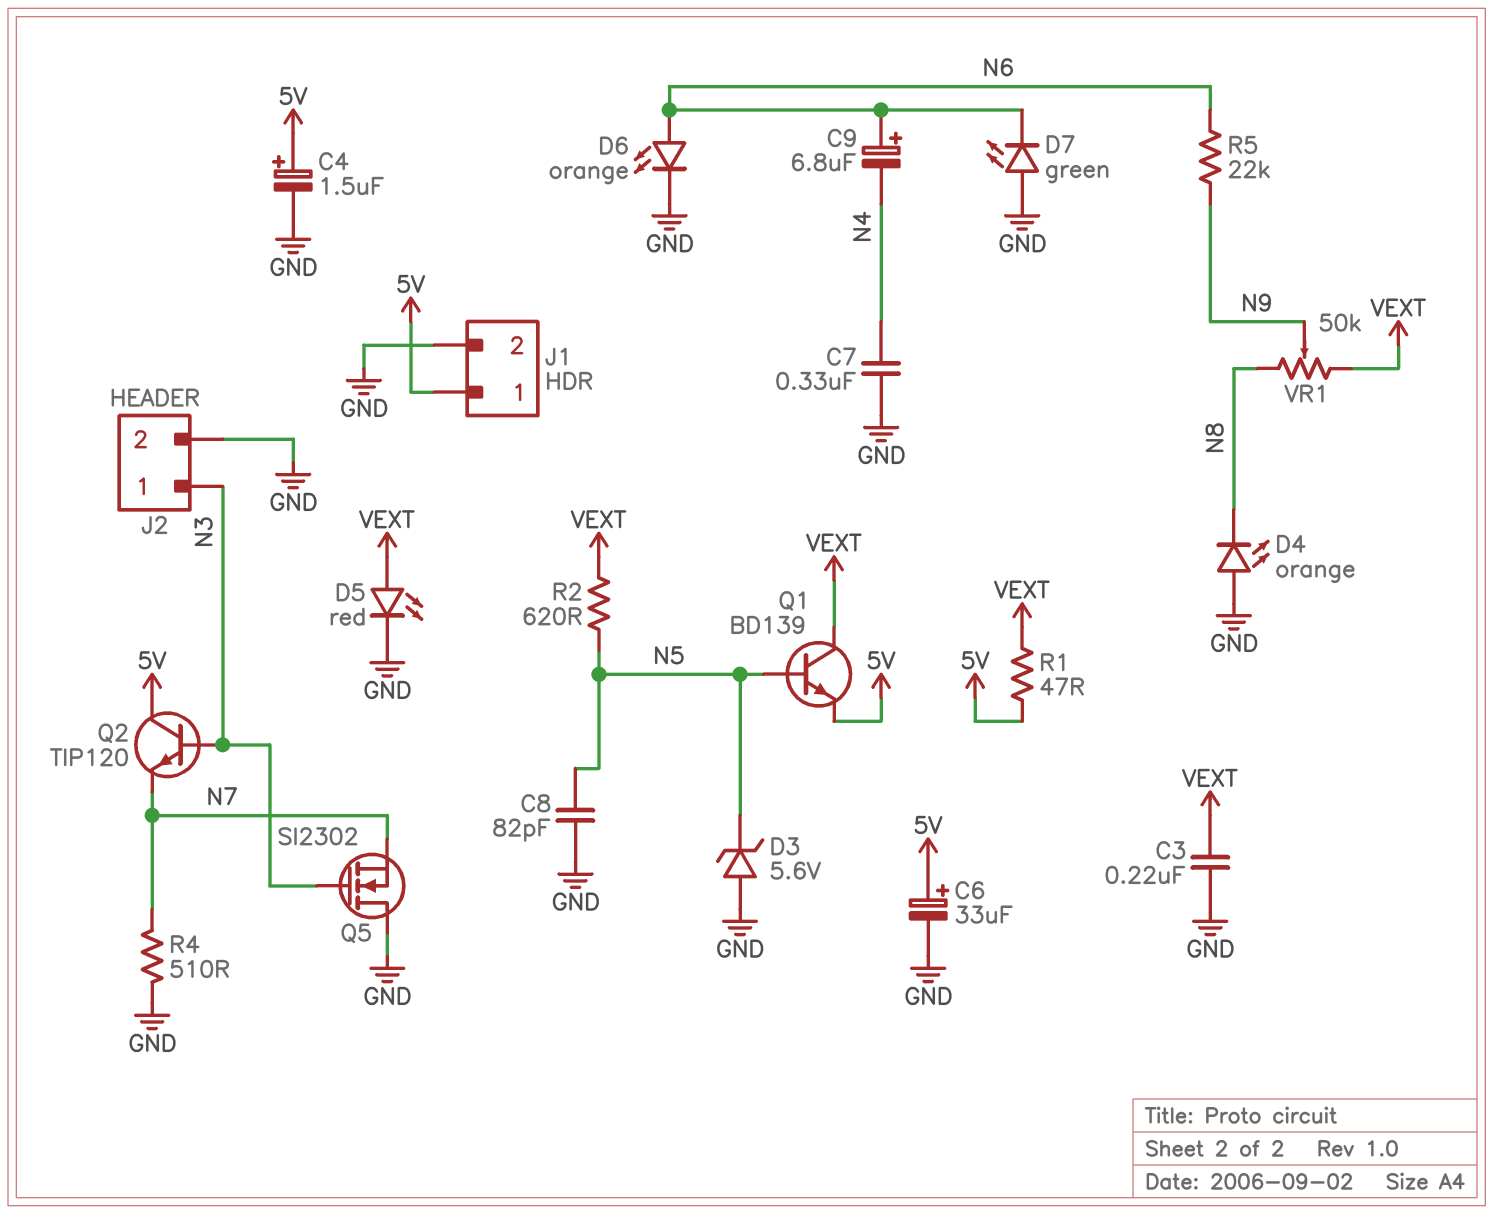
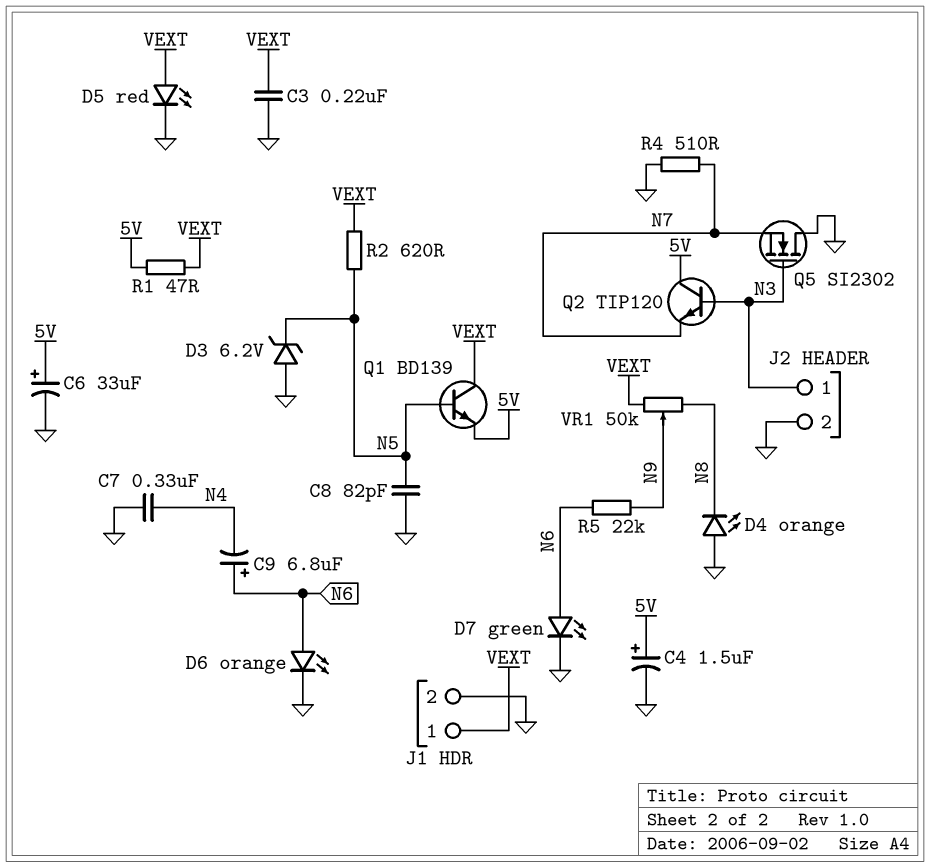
D3: zener 5.6V (A GND, K N5) -> zener 6.2V (A GND, K N5)
D7: LED green (A GND, K N6) -> LED green (A N6, K GND)
J1 pin 1: 5V -> VEXT

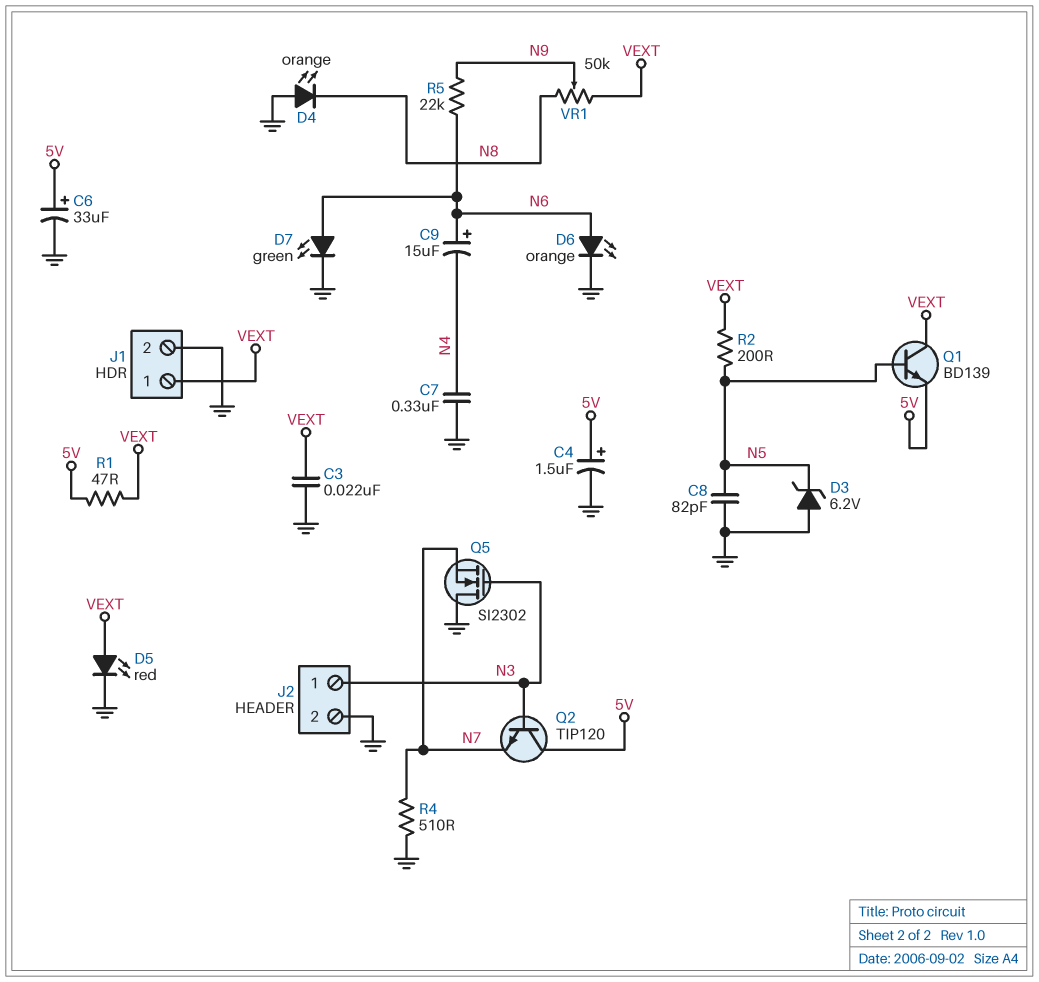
C3: 220nF (GND, VEXT) -> 22nF (GND, VEXT)
C9: 6.8uF (plus N6, minus N4) -> 15uF (plus N6, minus N4)
R2: 620 (N5, VEXT) -> 200 (N5, VEXT)

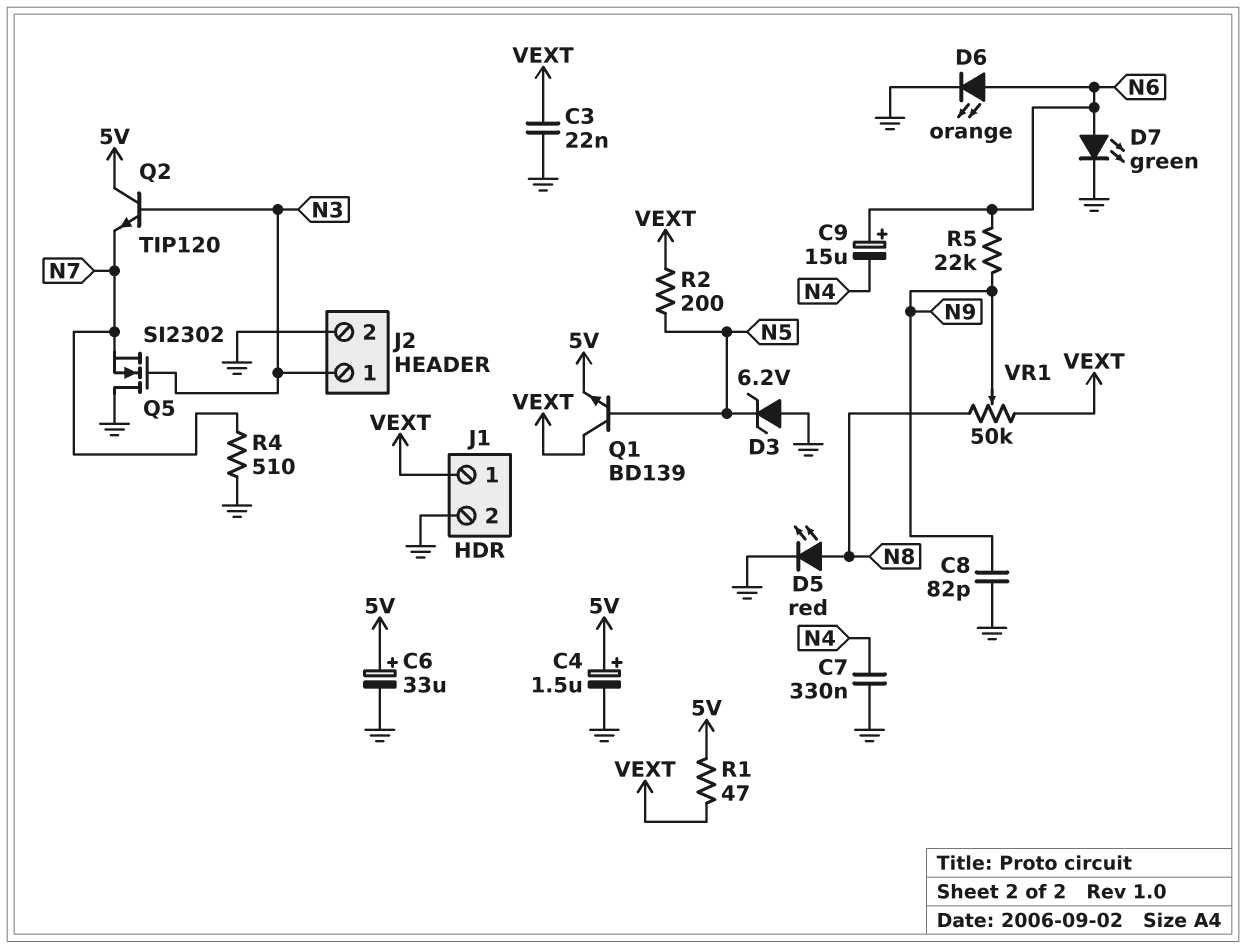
C8: 82pF (GND, N5) -> 82pF (GND, N9)
D4: LED orange (A GND, K N8) -> none
D5: LED red (A VEXT, K GND) -> LED red (A N8, K GND)

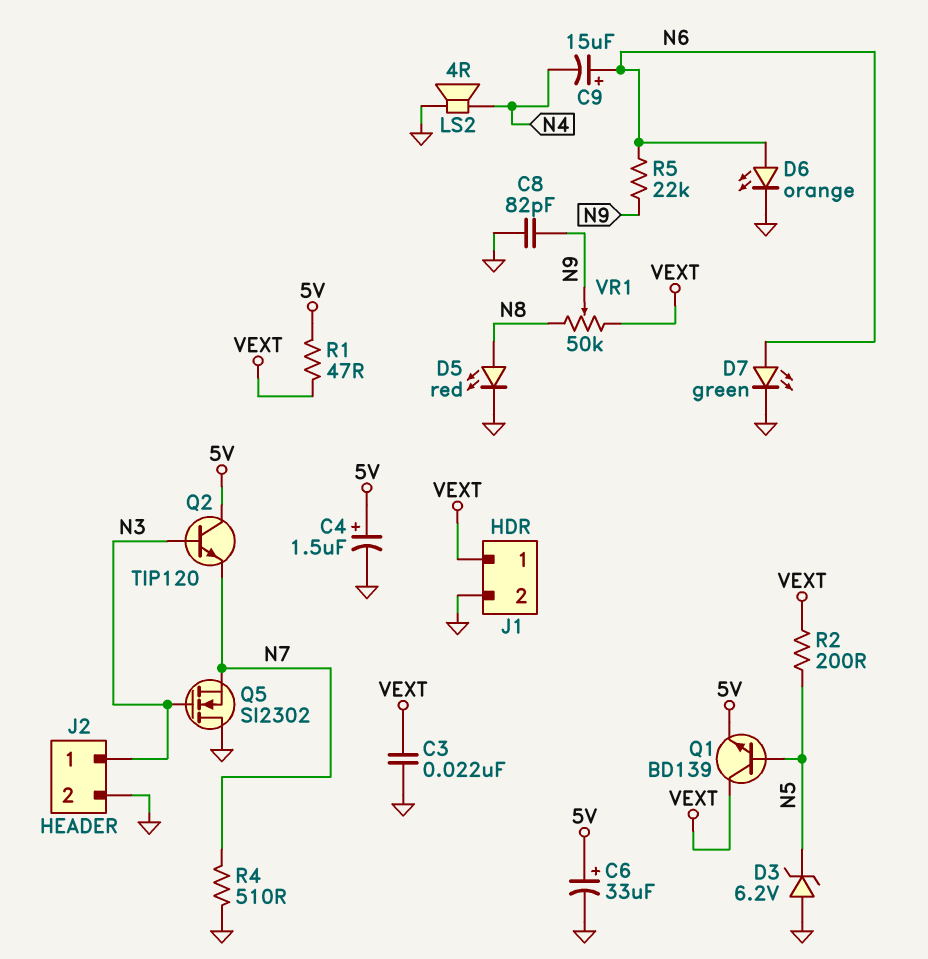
C7: 330nF (GND, N4) -> none
LS2: none -> speaker 4R (GND, N4)

